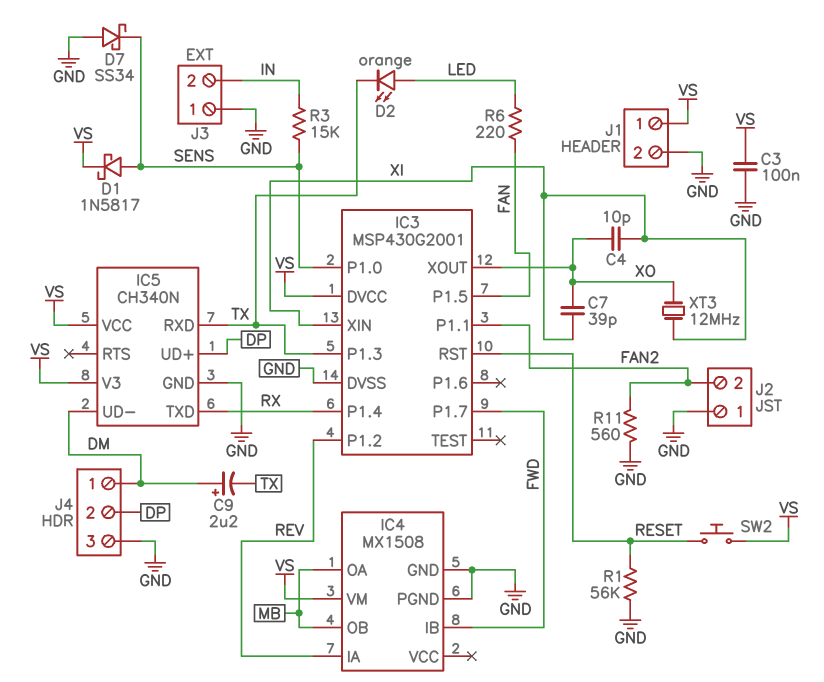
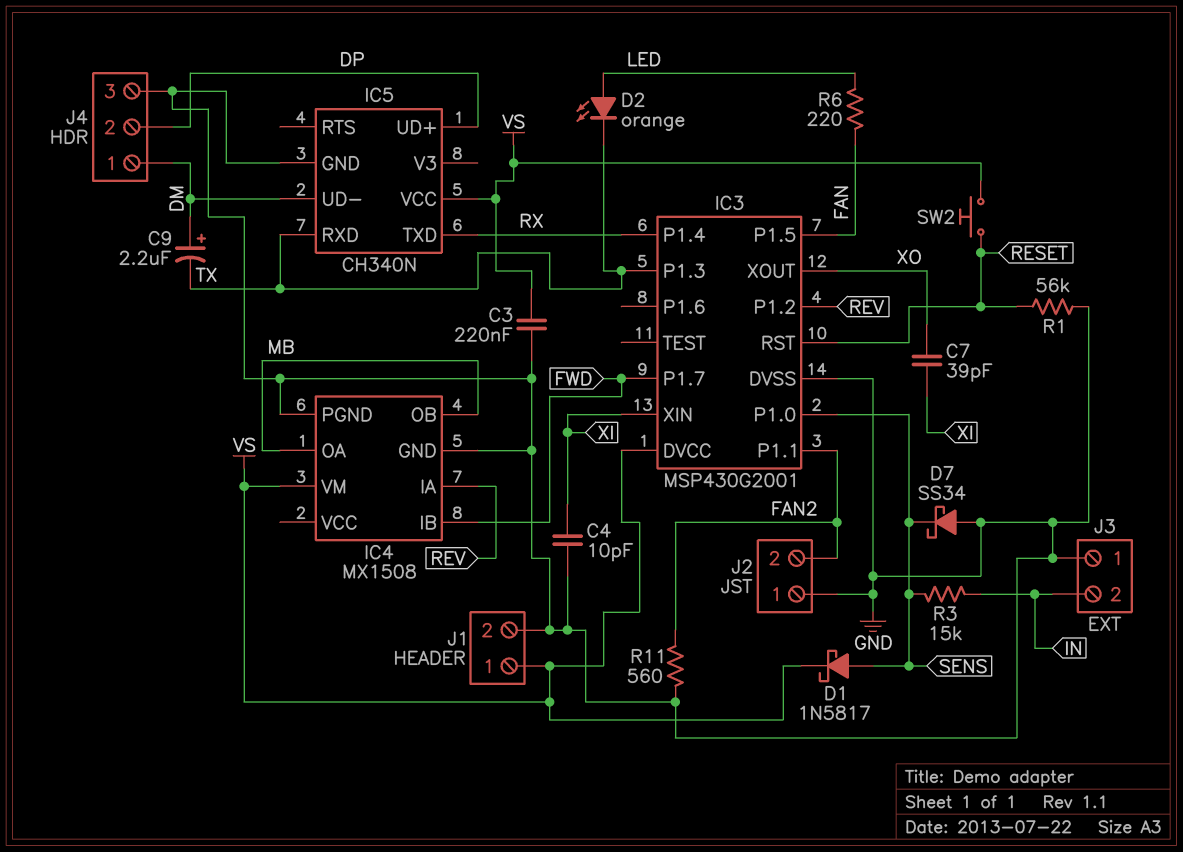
C3: 100nF (GND, VS) -> 220nF (GND, VS)
C4: 10pF (XI, XO) -> 10pF (GND, XI)
IC5 pin V3: VS -> none
XT3: 12MHz (XI, XO) -> none

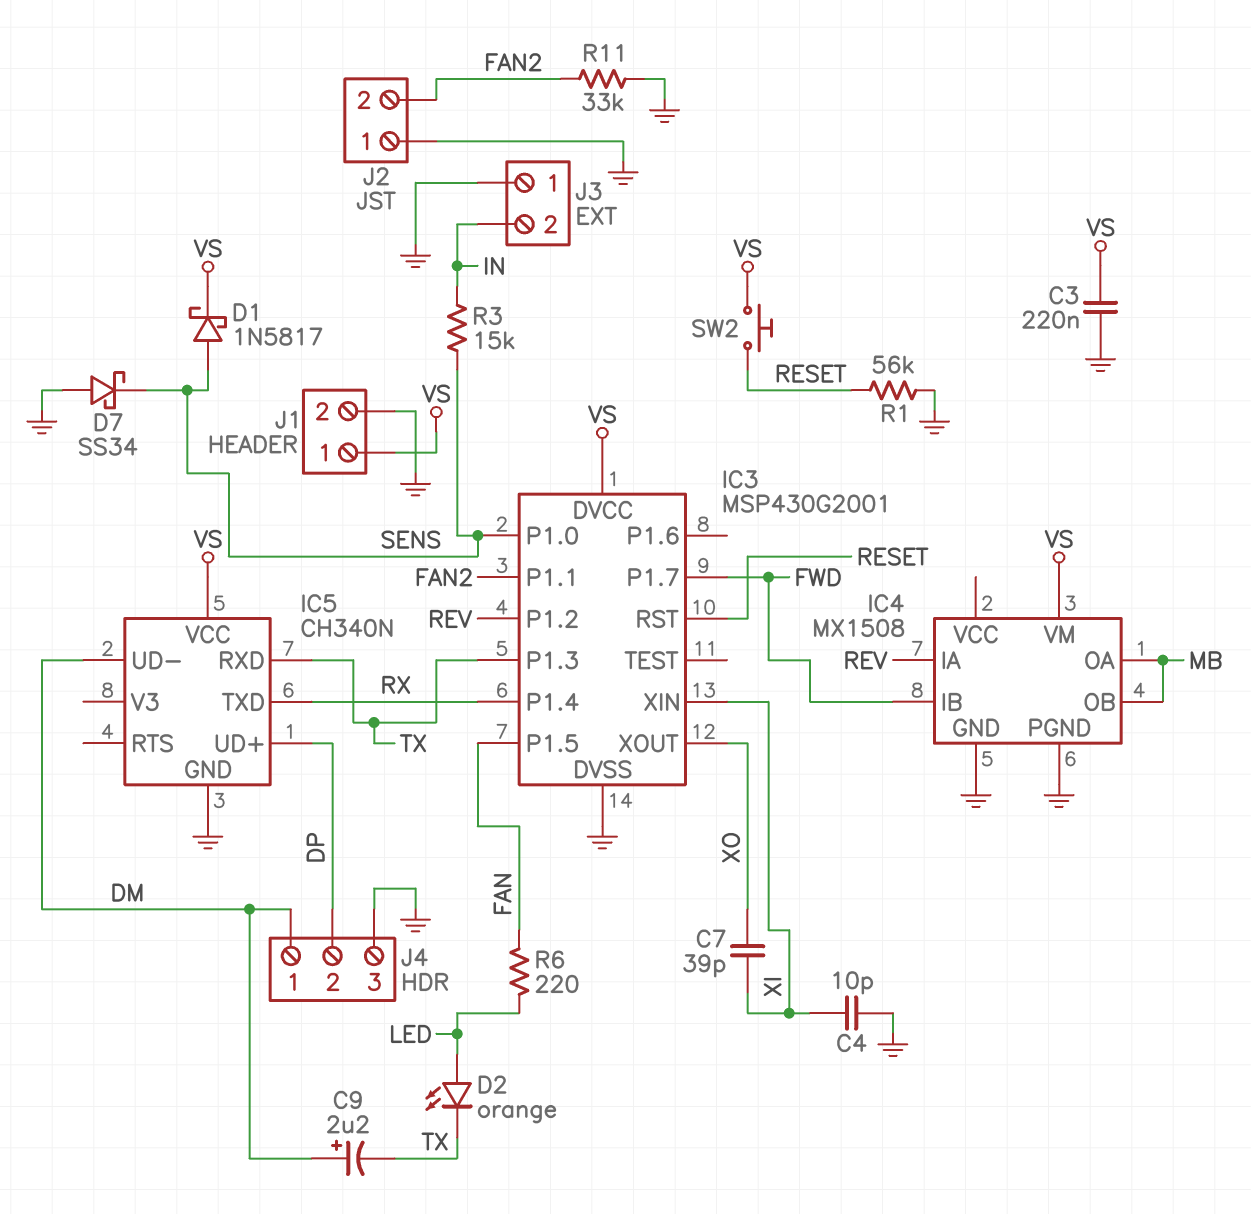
R11: 560 (FAN2, GND) -> 33k (FAN2, GND)

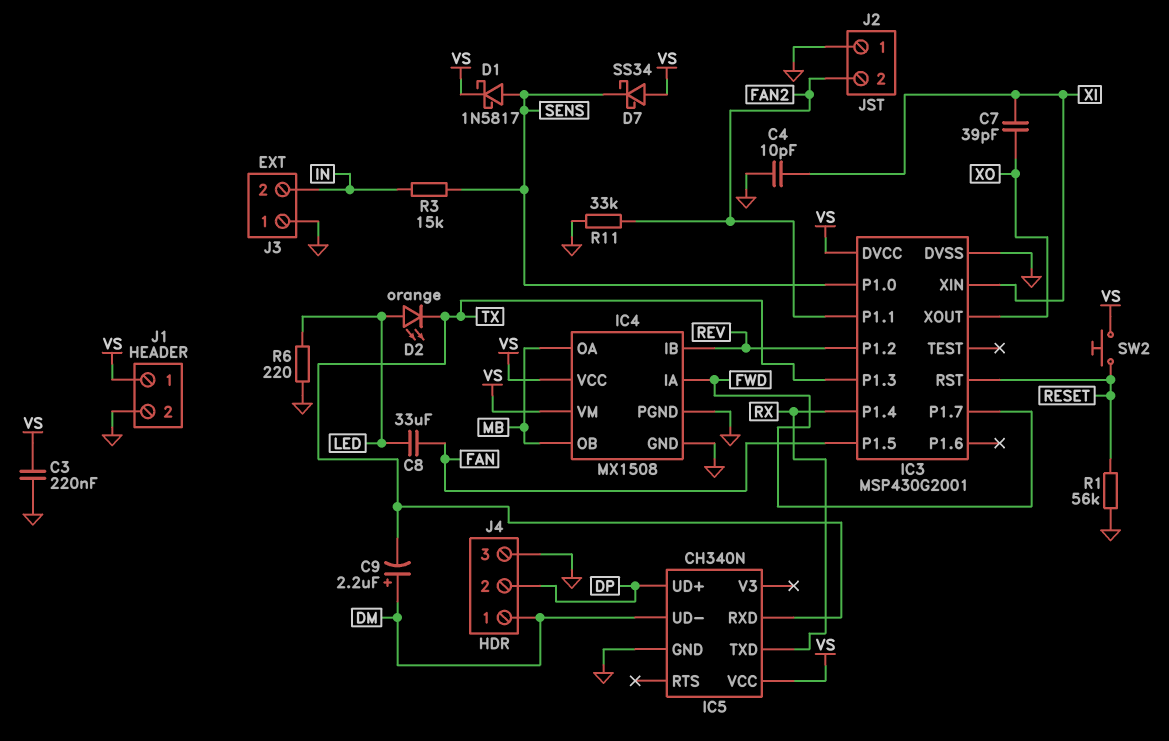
C8: none -> 33uF (FAN, LED)
D7: schottky SS34 (A GND, K SENS) -> schottky SS34 (A VS, K SENS)
IC4 pin IA: REV -> FWD
IC4 pin IB: FWD -> REV
IC4 pin VCC: none -> VS
R6: 220 (FAN, LED) -> 220 (GND, LED)

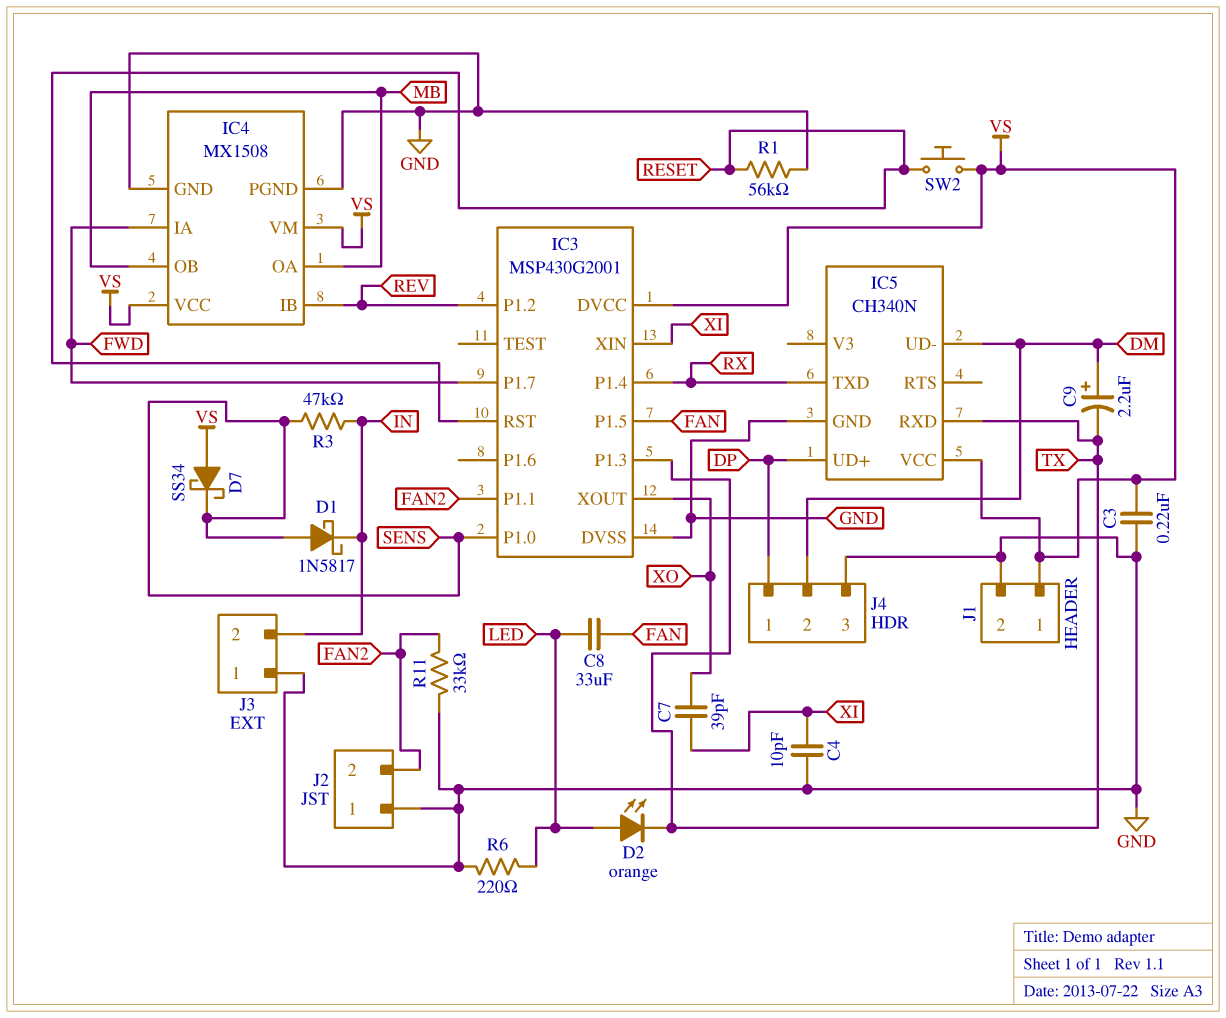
D1: schottky 1N5817 (A SENS, K VS) -> schottky 1N5817 (A SENS, K IN)
J4 pin 1: DM -> DP
J4 pin 2: DP -> DM
R3: 15k (IN, SENS) -> 47k (IN, SENS)

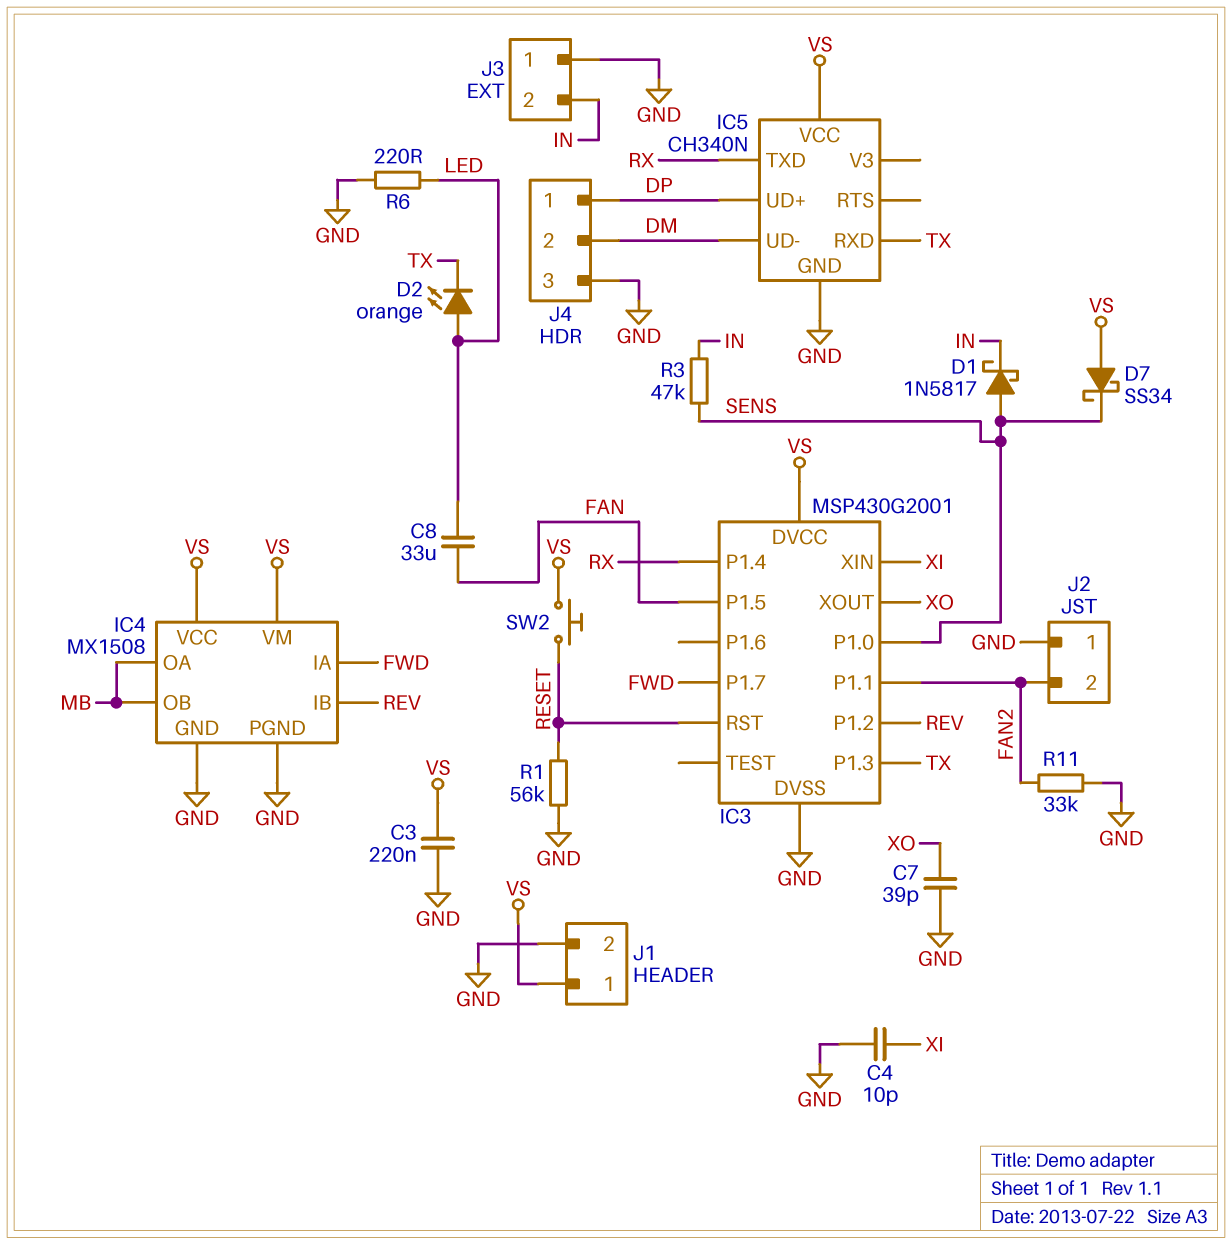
C7: 39pF (XI, XO) -> 39pF (GND, XO)
C9: 2.2uF (plus DM, minus TX) -> none

